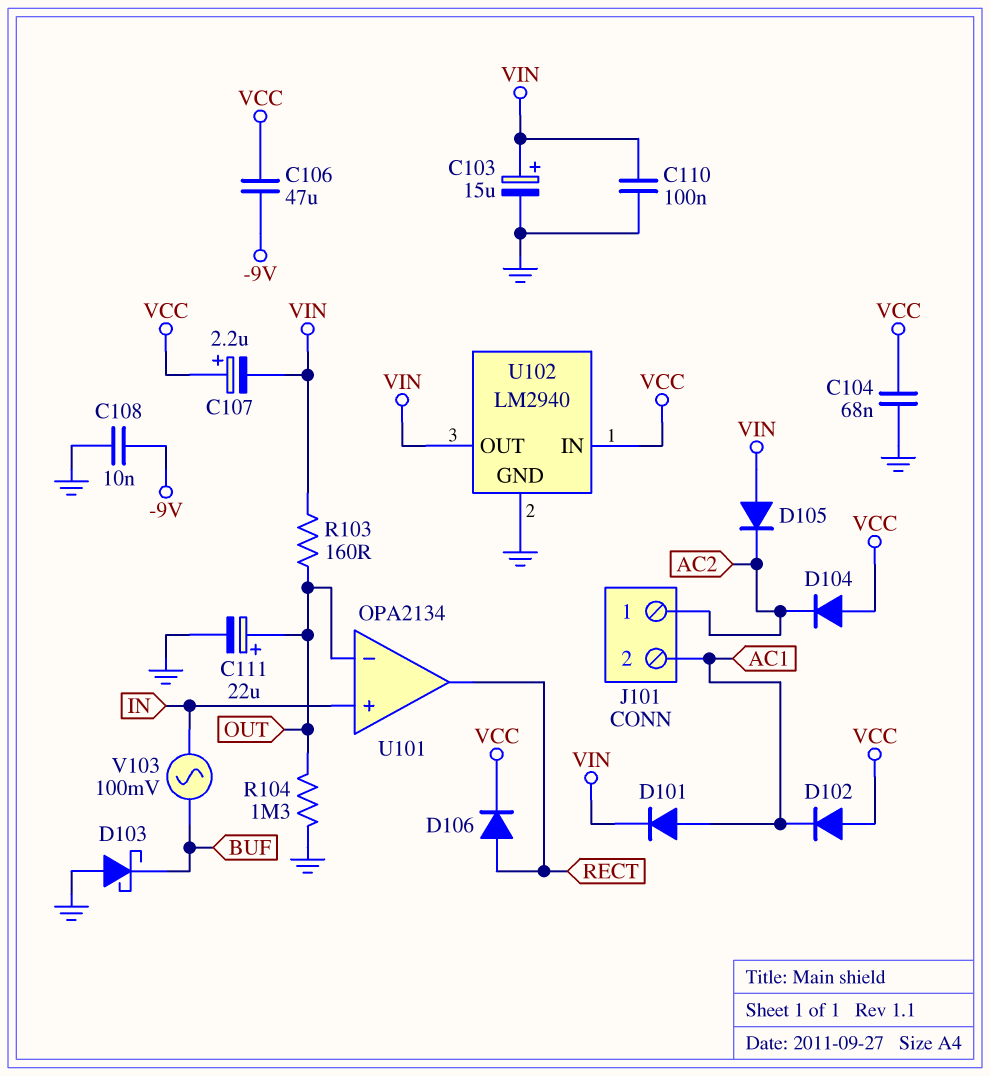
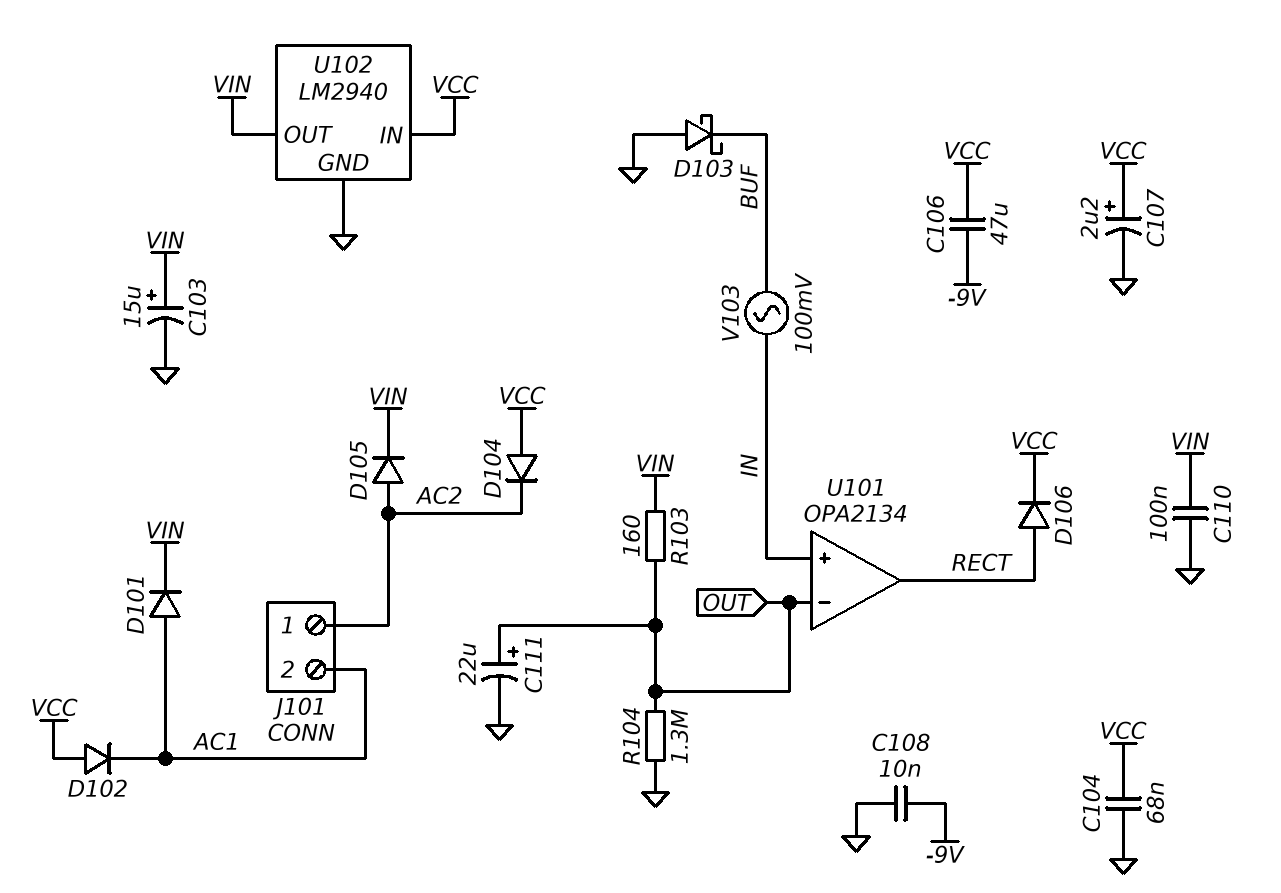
C107: 2.2uF (plus VCC, minus VIN) -> 2.2uF (plus VCC, minus GND)
D105: diode (A VIN, K AC2) -> diode (A AC2, K VIN)

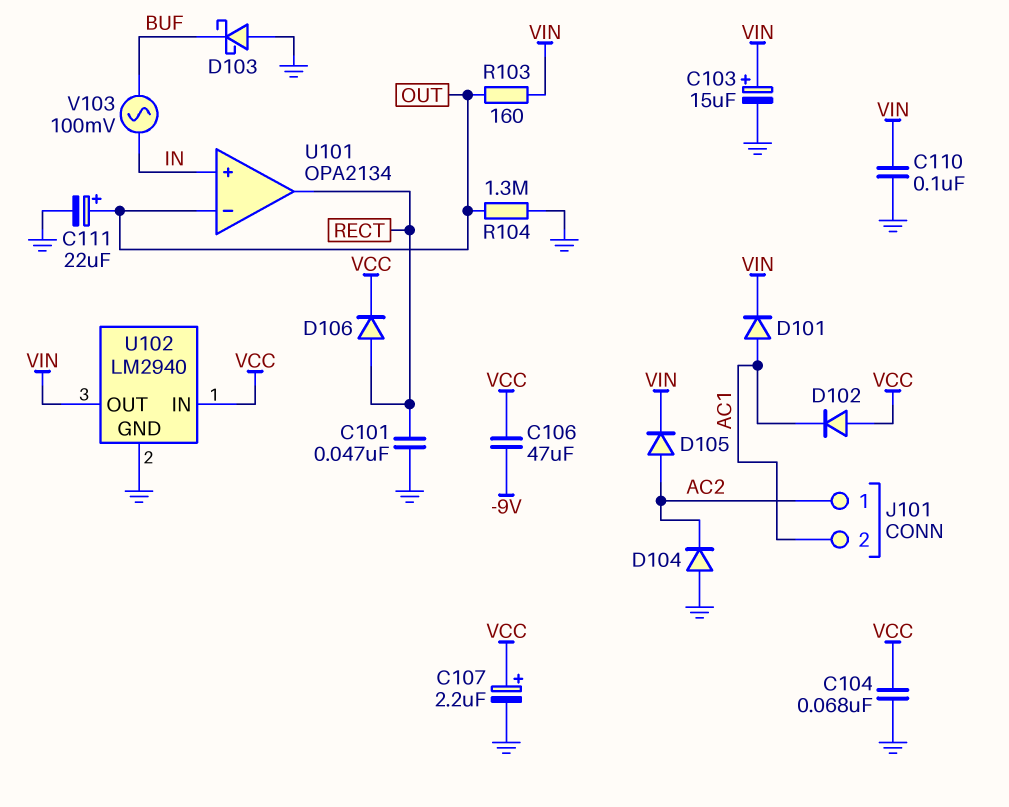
C101: none -> 47nF (GND, RECT)
C108: 10nF (-9V, GND) -> none
D104: diode (A VCC, K AC2) -> diode (A GND, K AC2)

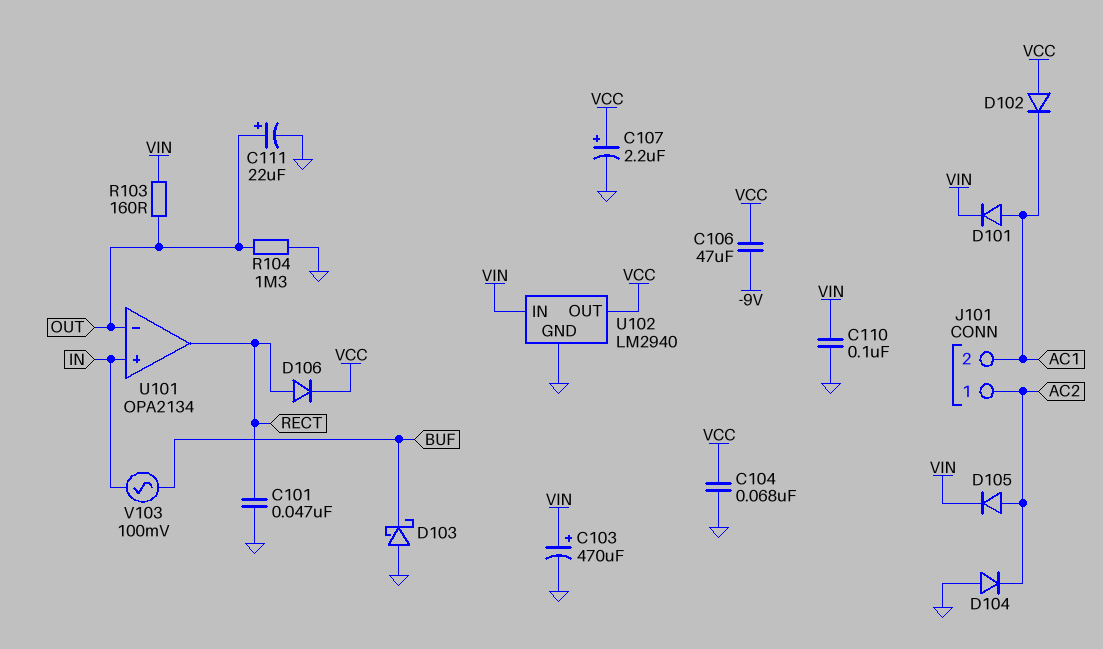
C103: 15uF (plus VIN, minus GND) -> 470uF (plus VIN, minus GND)
U102 pin IN: VCC -> VIN
U102 pin OUT: VIN -> VCC

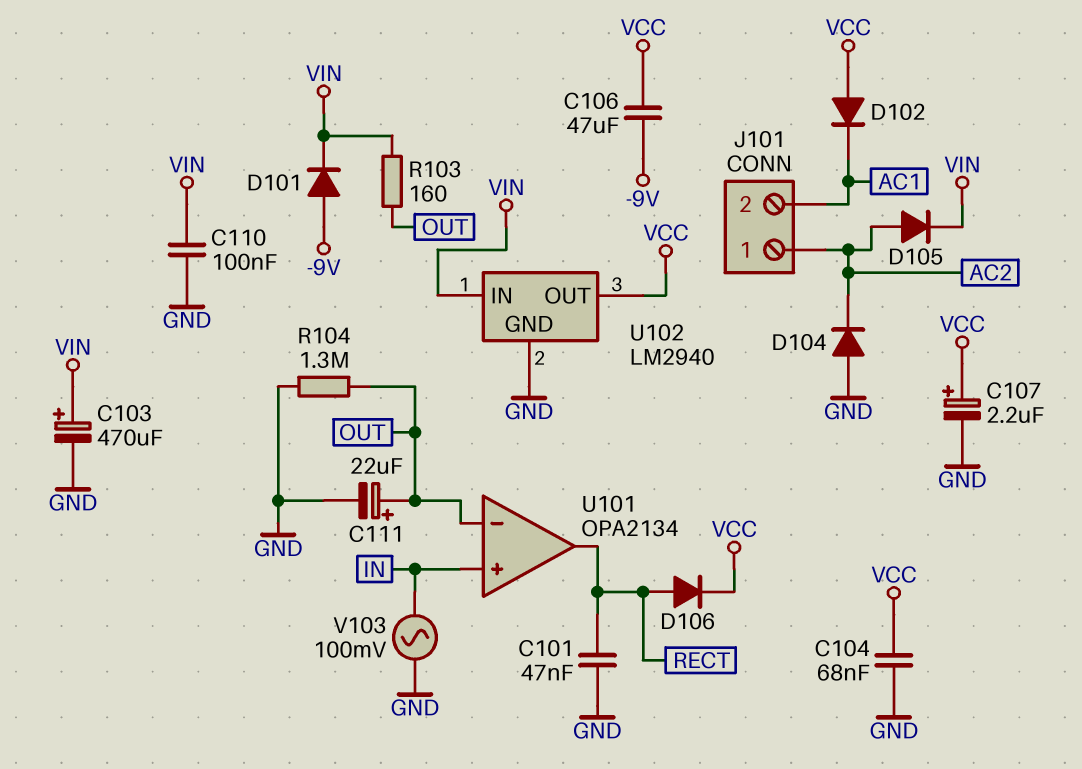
D101: diode (A AC1, K VIN) -> diode (A -9V, K VIN)
D103: schottky (A GND, K BUF) -> none
V103: AC 100mV (BUF, IN) -> AC 100mV (GND, IN)

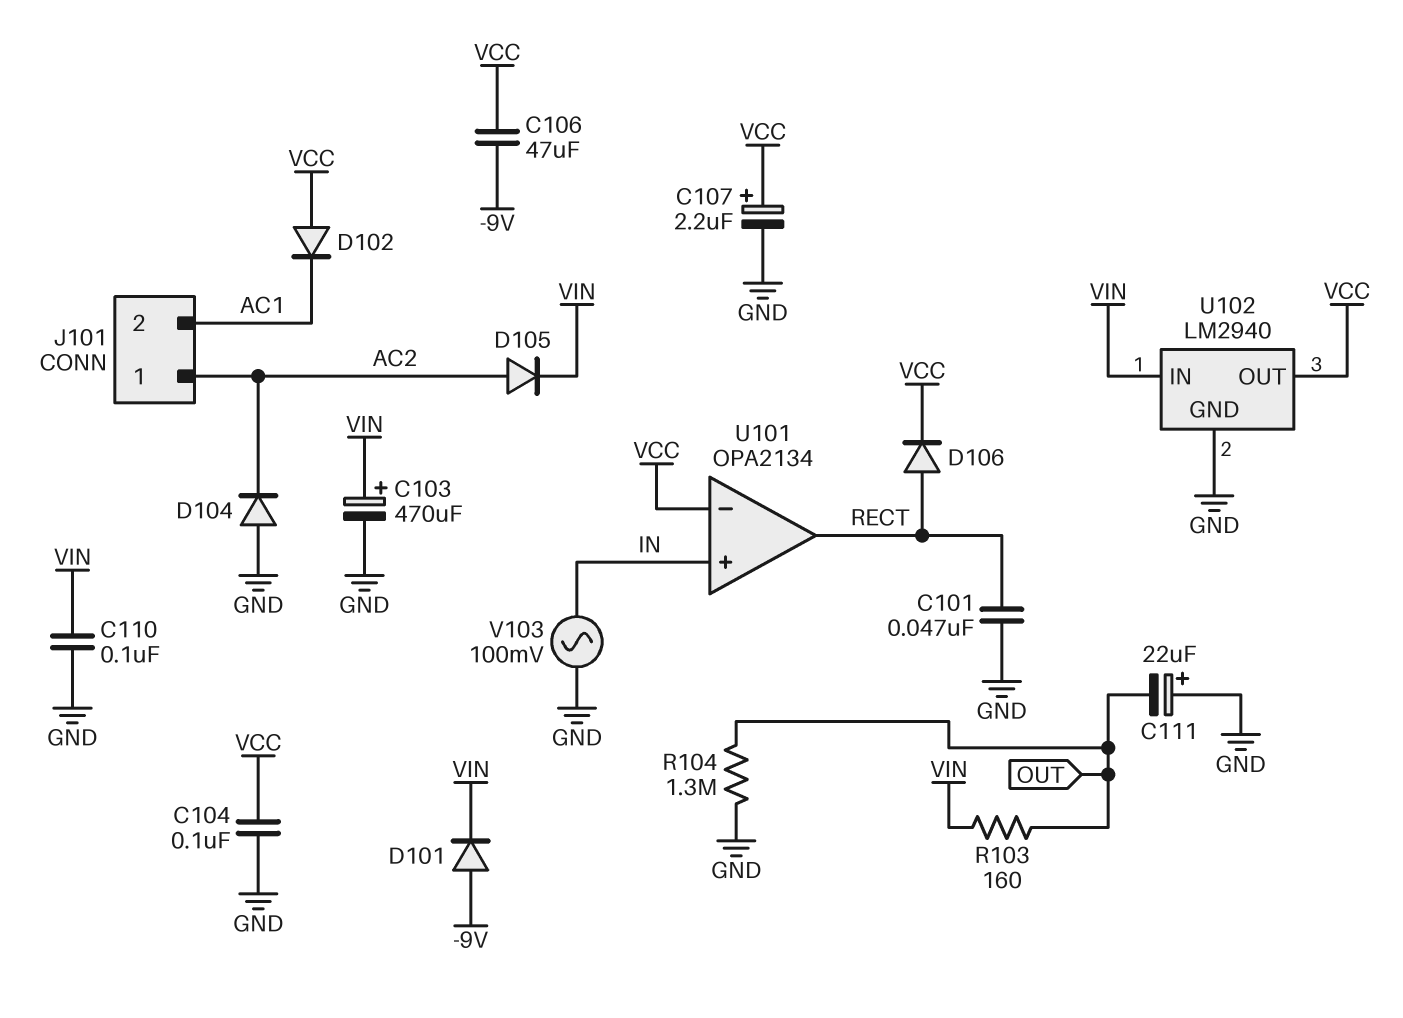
C104: 68nF (GND, VCC) -> 100nF (GND, VCC)
C111: 22uF (plus OUT, minus GND) -> 22uF (plus GND, minus OUT)
U101 pin in-: OUT -> VCC

